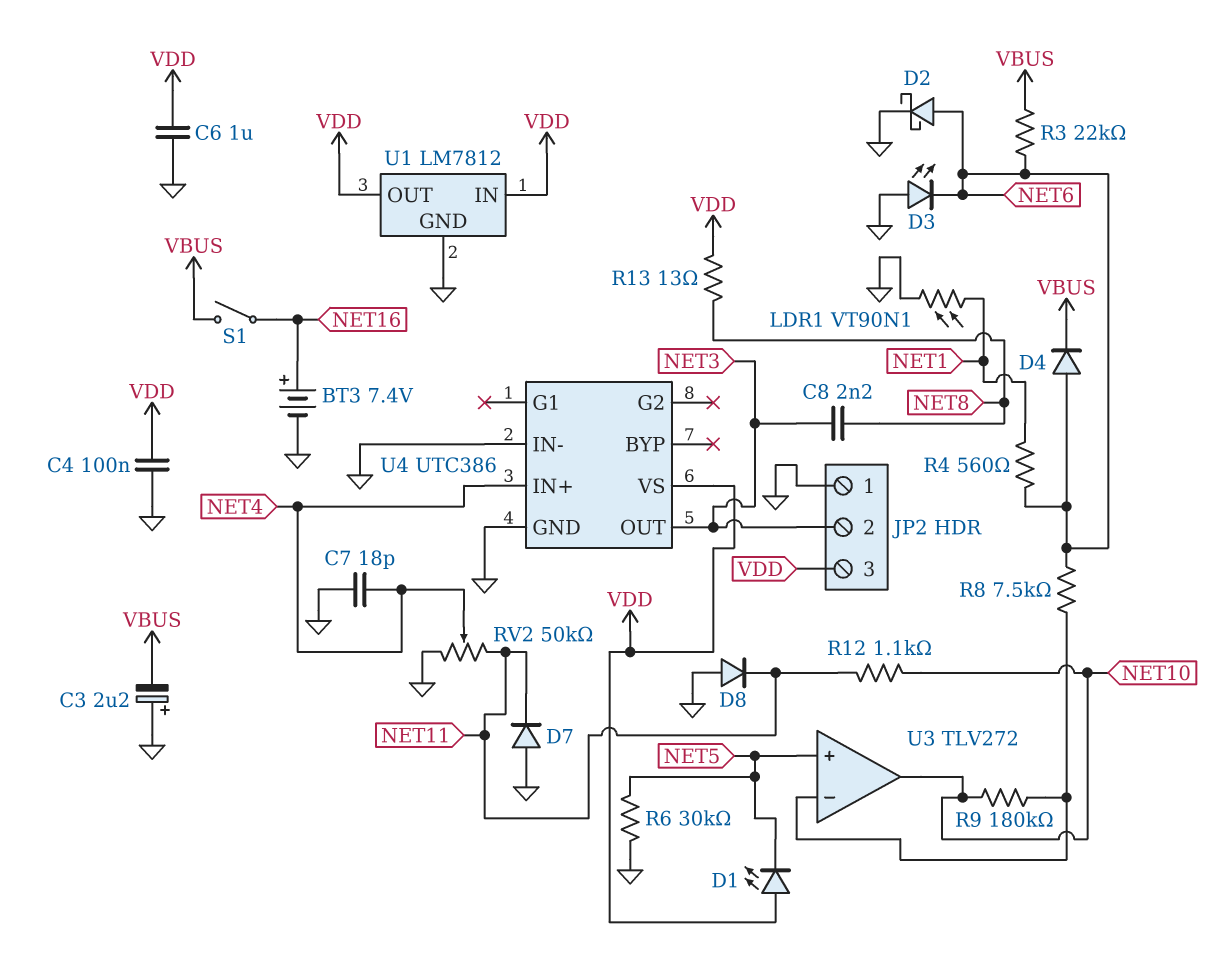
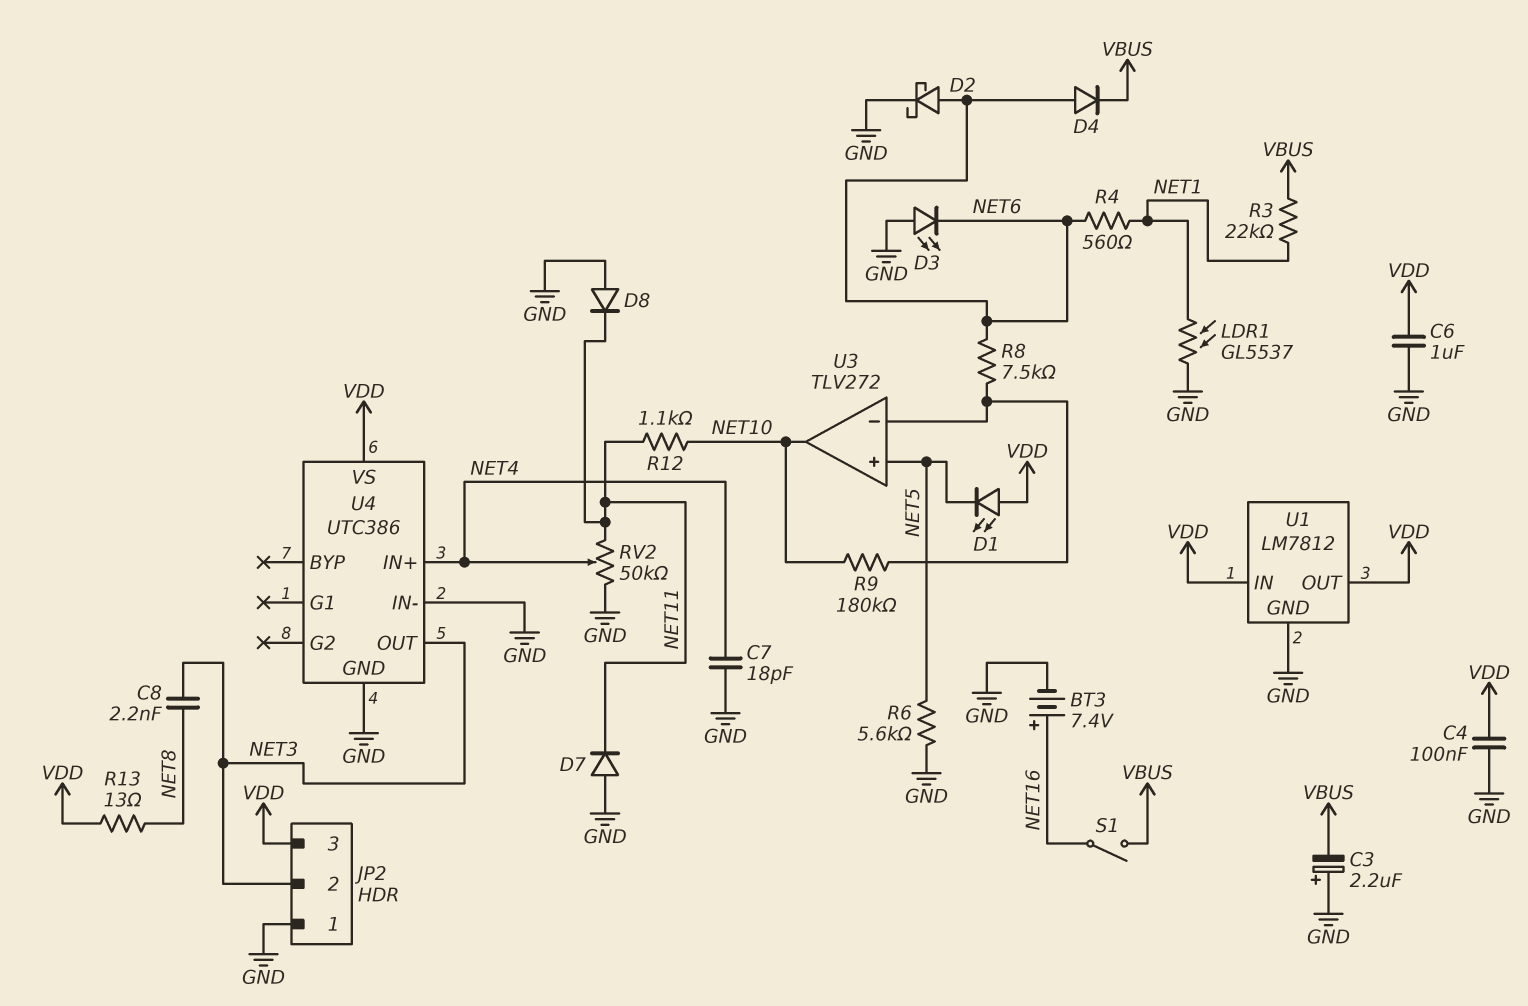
LDR1: VT90N1 (GND, NET1) -> GL5537 (GND, NET1)
R3: 22k (NET6, VBUS) -> 22k (NET1, VBUS)
R6: 30k (GND, NET5) -> 5.6k (GND, NET5)

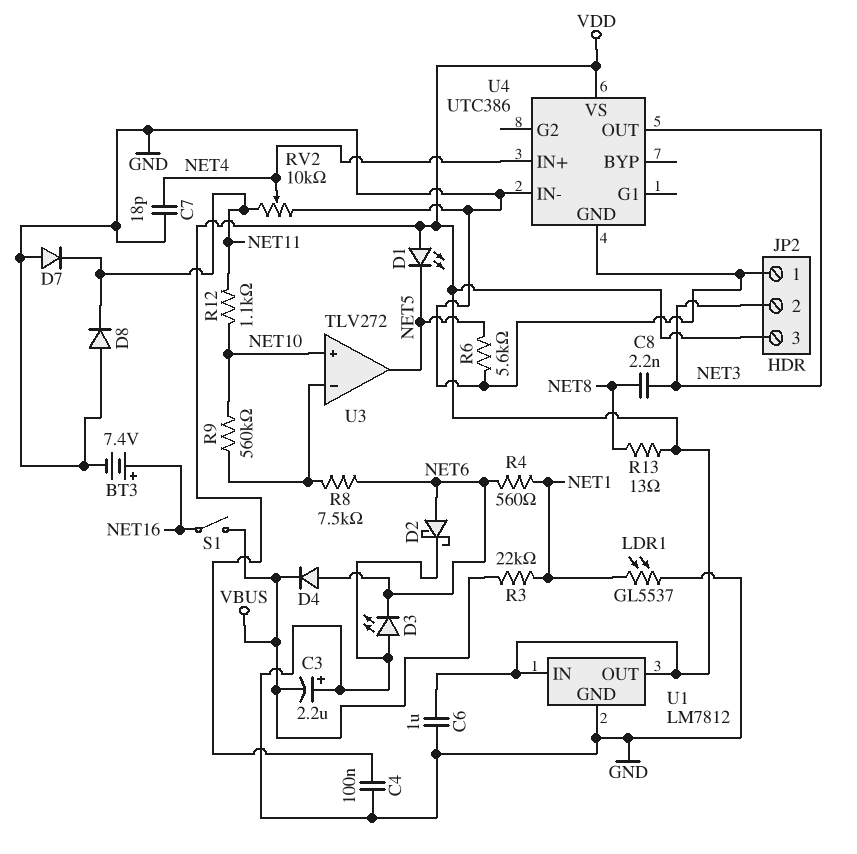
R9: 180k (NET10, U3/in-) -> 560k (NET10, U3/in-)
RV2: 50k (GND, NET11, wiper NET4) -> 10k (GND, NET11, wiper NET4)
U3 pin in+: NET5 -> NET10
U3 pin out: NET10 -> NET5

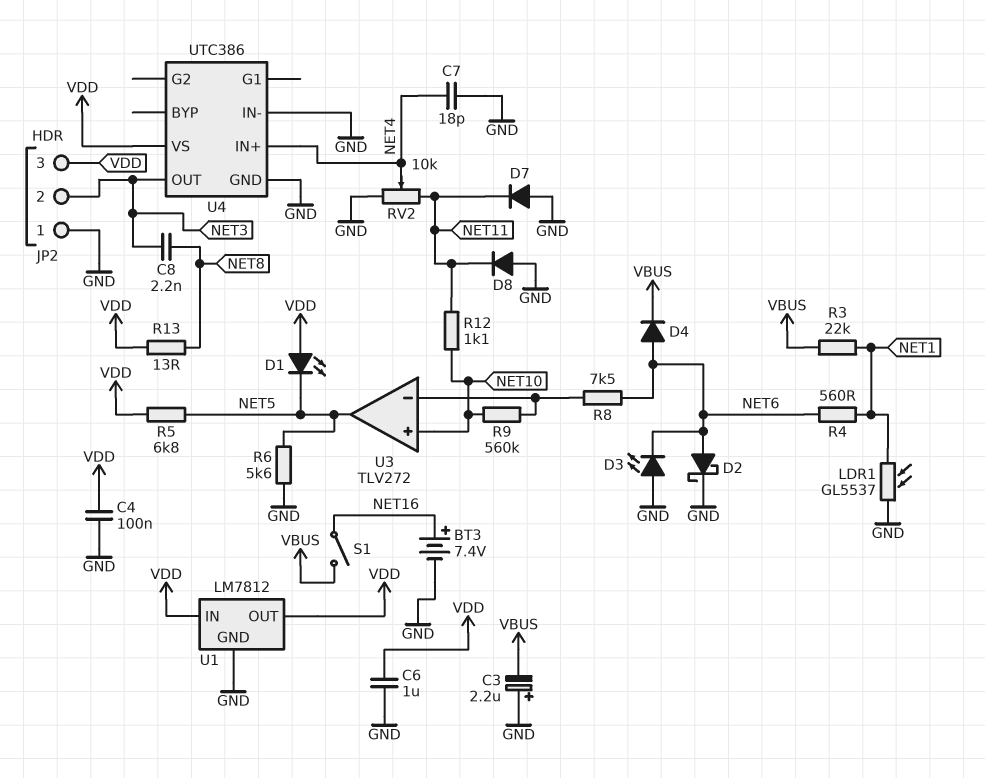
R5: none -> 6.8k (NET5, VDD)

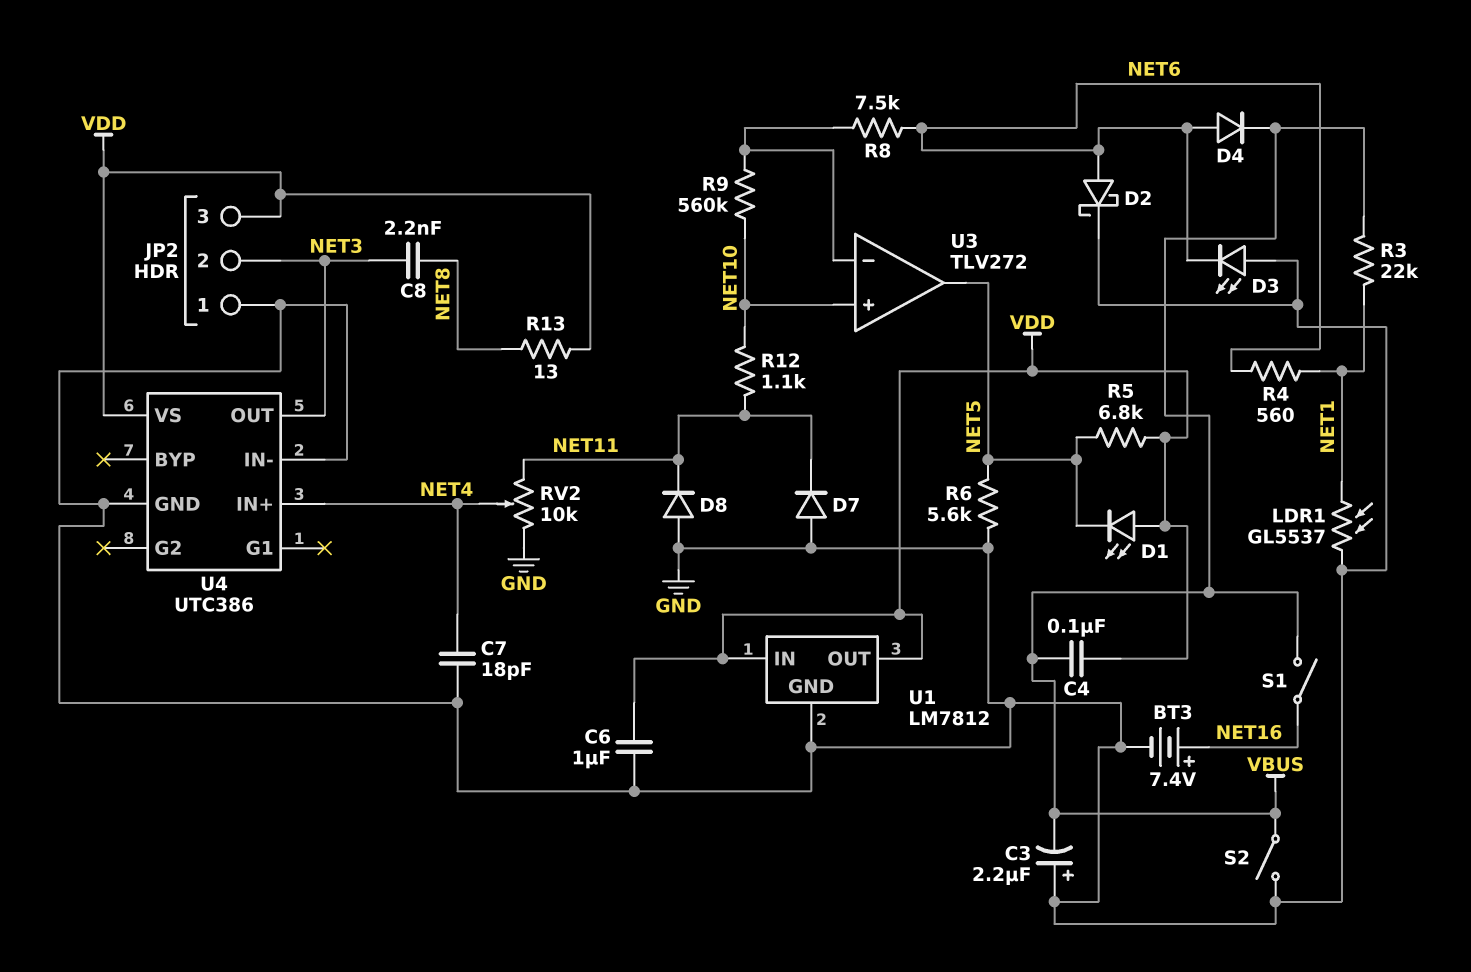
C4: 100nF (GND, VDD) -> 100nF (VBUS, VDD)
S2: none -> switch (GND, VBUS)

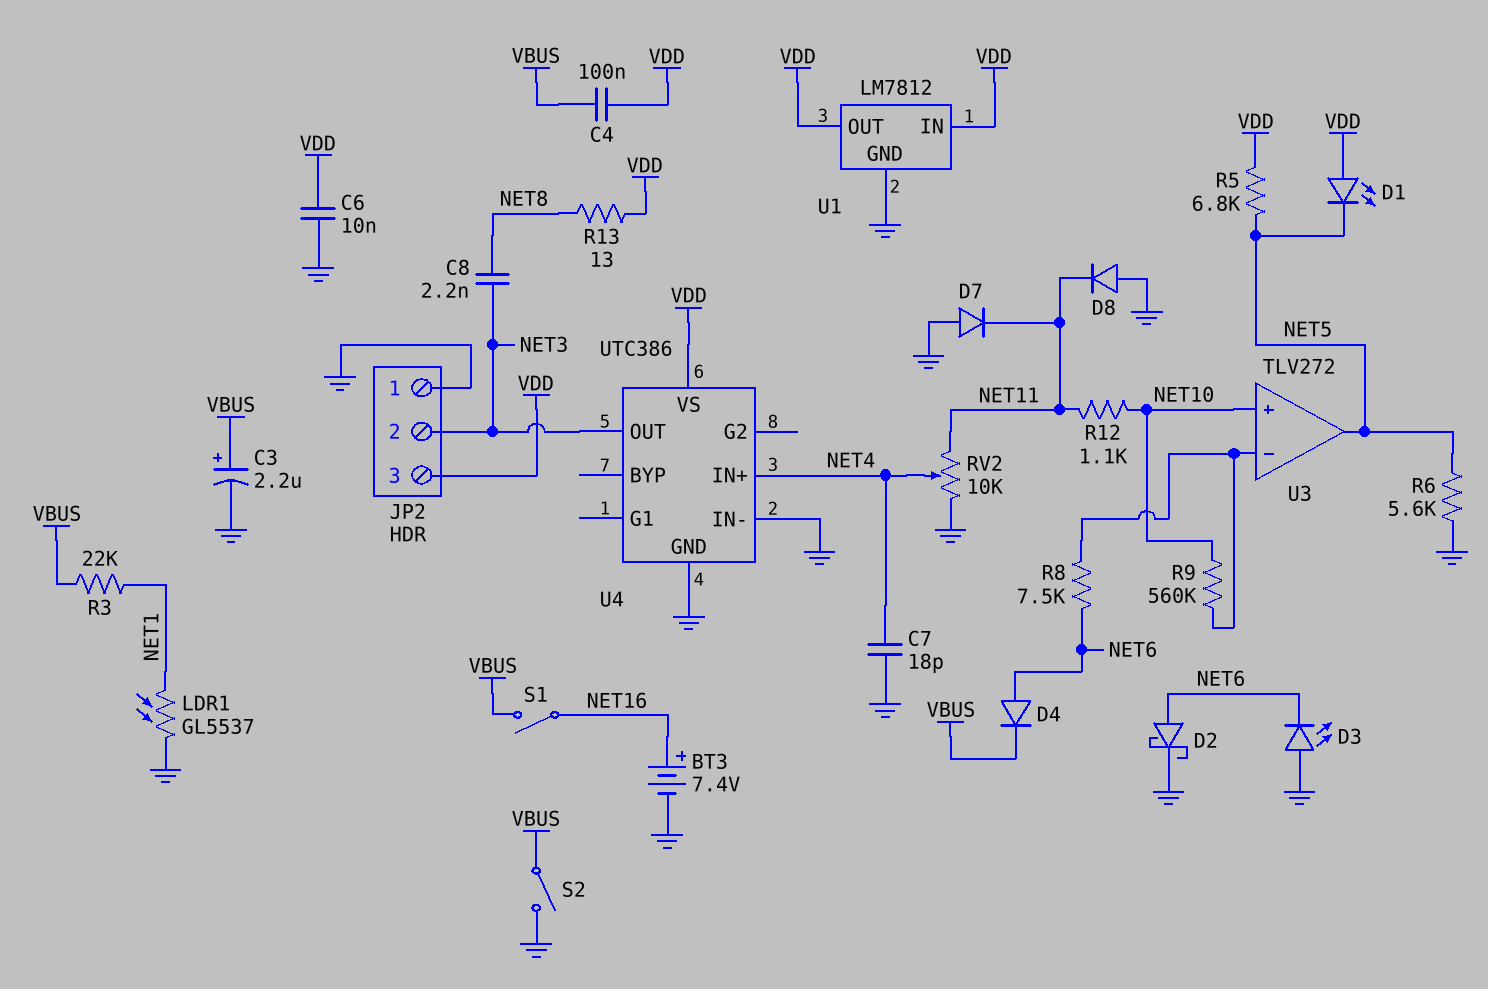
C3: 2.2uF (plus GND, minus VBUS) -> 2.2uF (plus VBUS, minus GND)
C6: 1uF (GND, VDD) -> 10nF (GND, VDD)
R4: 560 (NET1, NET6) -> none

